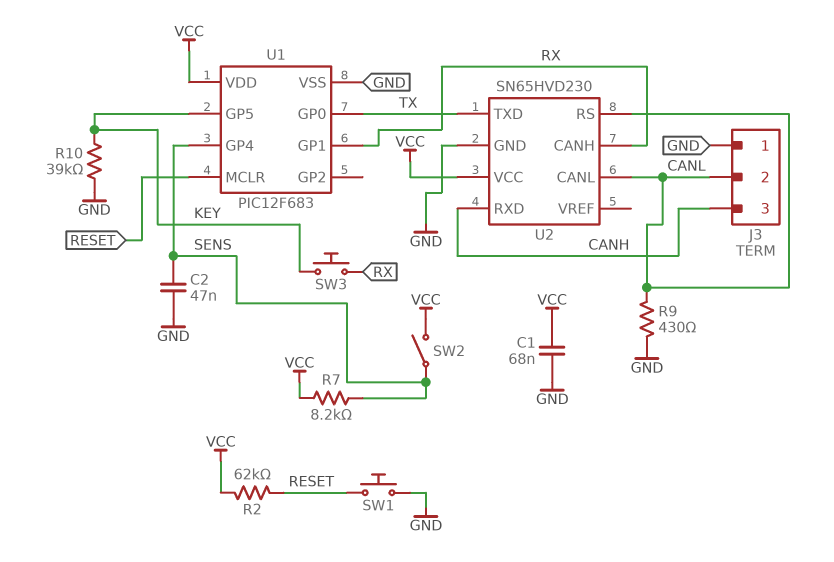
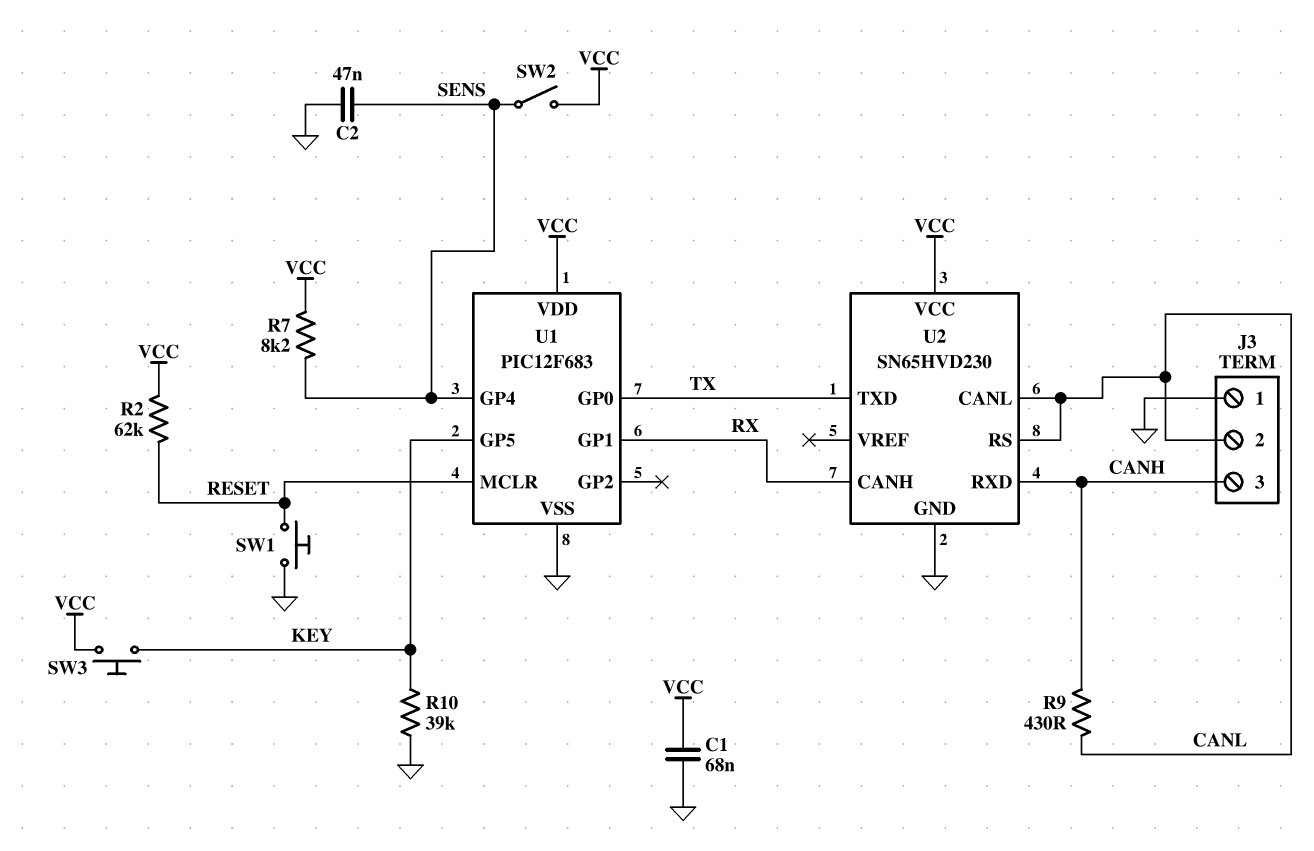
R9: 430 (CANL, GND) -> 430 (CANH, CANL)
SW3: button (KEY, RX) -> button (KEY, VCC)

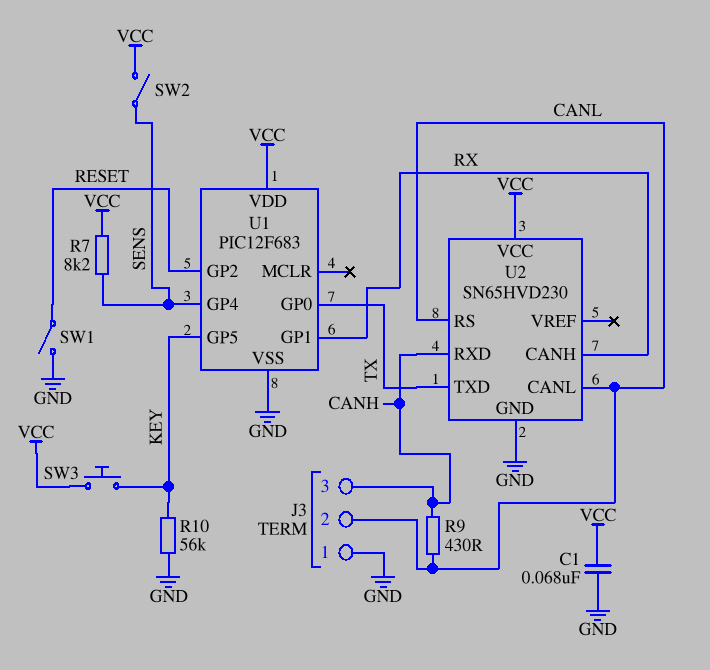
C2: 47nF (GND, SENS) -> none
R2: 62k (RESET, VCC) -> none
R10: 39k (GND, KEY) -> 56k (GND, KEY)
SW1: button (GND, RESET) -> switch (GND, RESET)
U1 pin GP2: none -> RESET
U1 pin MCLR: RESET -> none

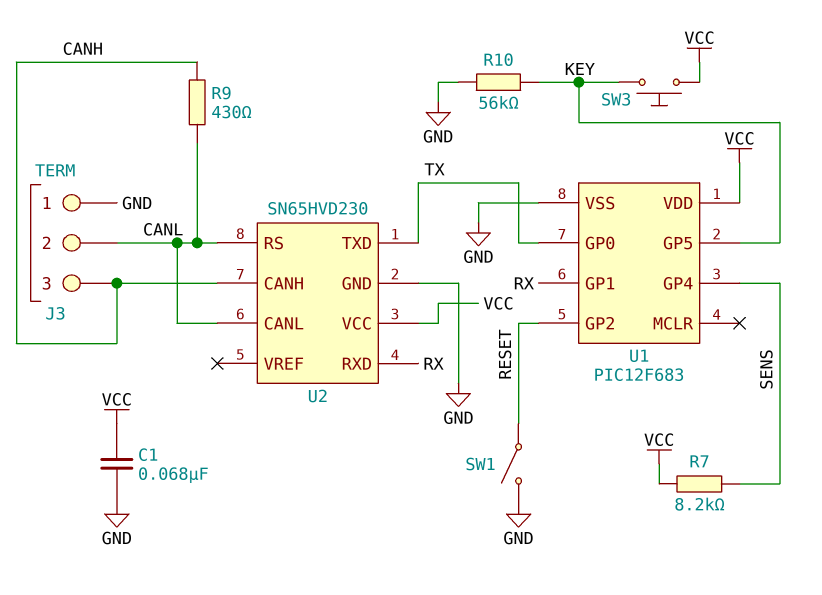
SW2: switch (SENS, VCC) -> none
U2 pin CANH: RX -> CANH
U2 pin RXD: CANH -> RX

